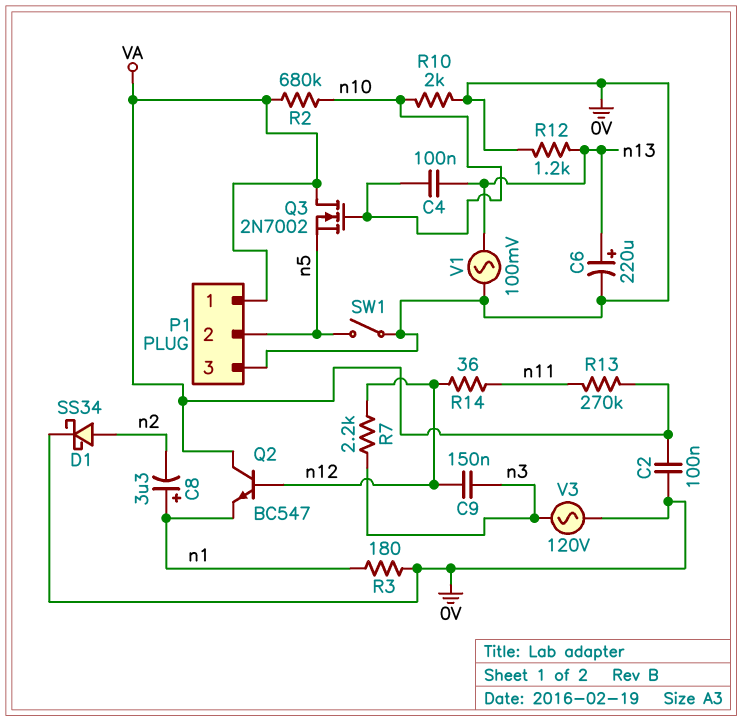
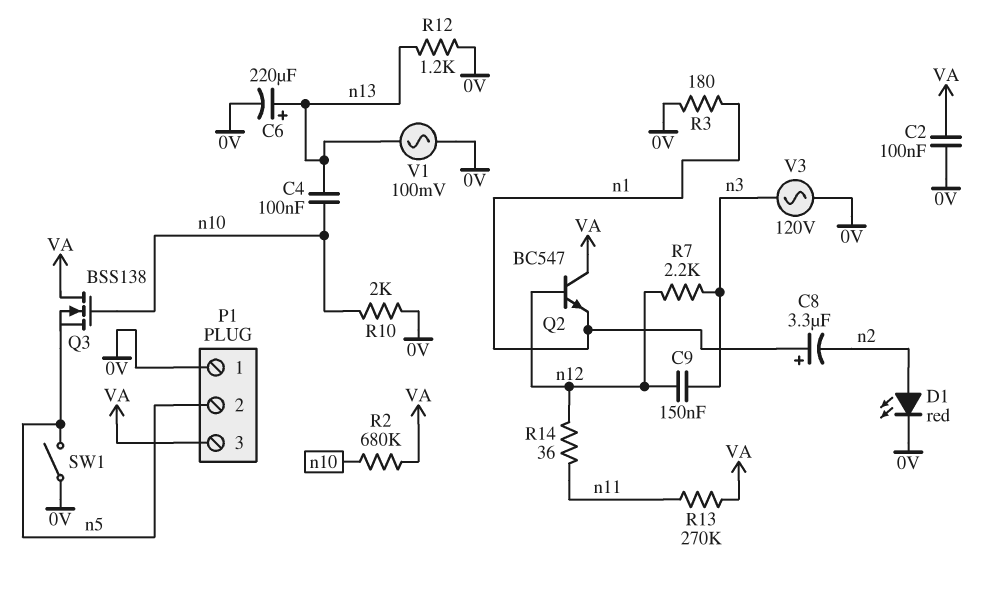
D1: schottky SS34 (A n2, K 0V) -> LED red (A n2, K 0V)
P1 pin 1: VA -> 0V
P1 pin 3: 0V -> VA
Q3: NMOS 2N7002 (G n10, D VA, S n5) -> NMOS BSS138 (G n10, D VA, S n5)

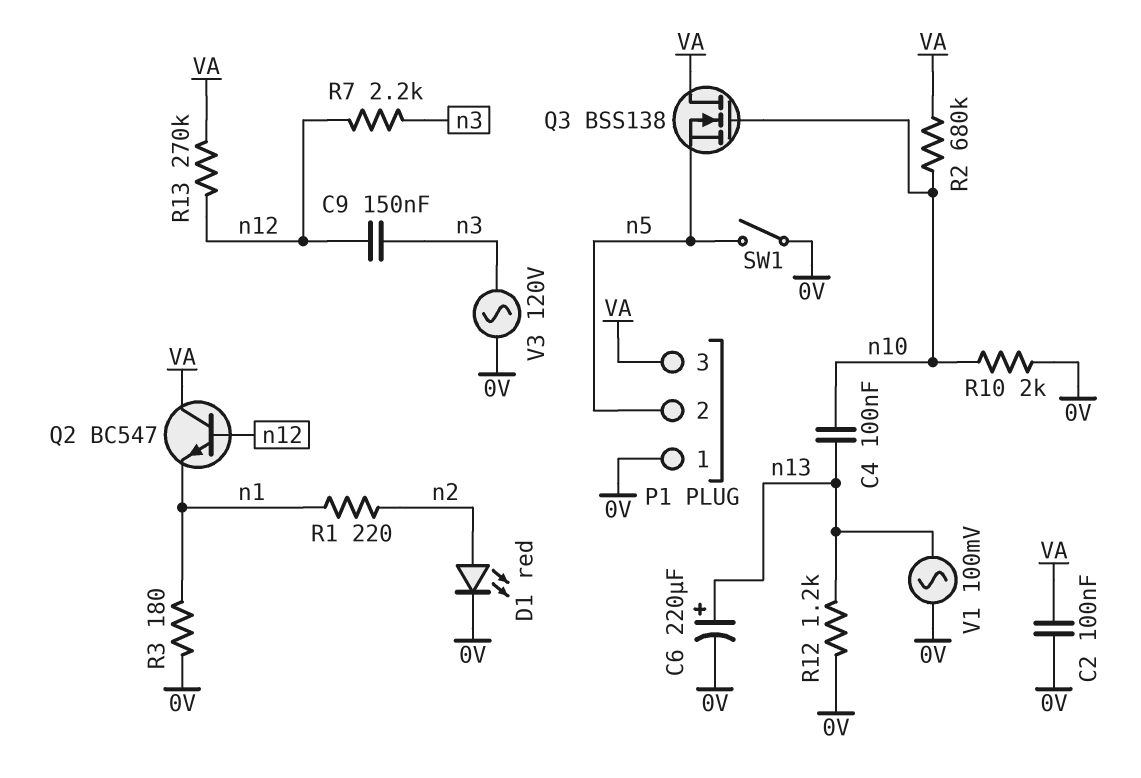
C8: 3.3uF (plus n1, minus n2) -> none
R1: none -> 220 (n1, n2)
R13: 270k (VA, n11) -> 270k (VA, n12)
R14: 36 (n11, n12) -> none

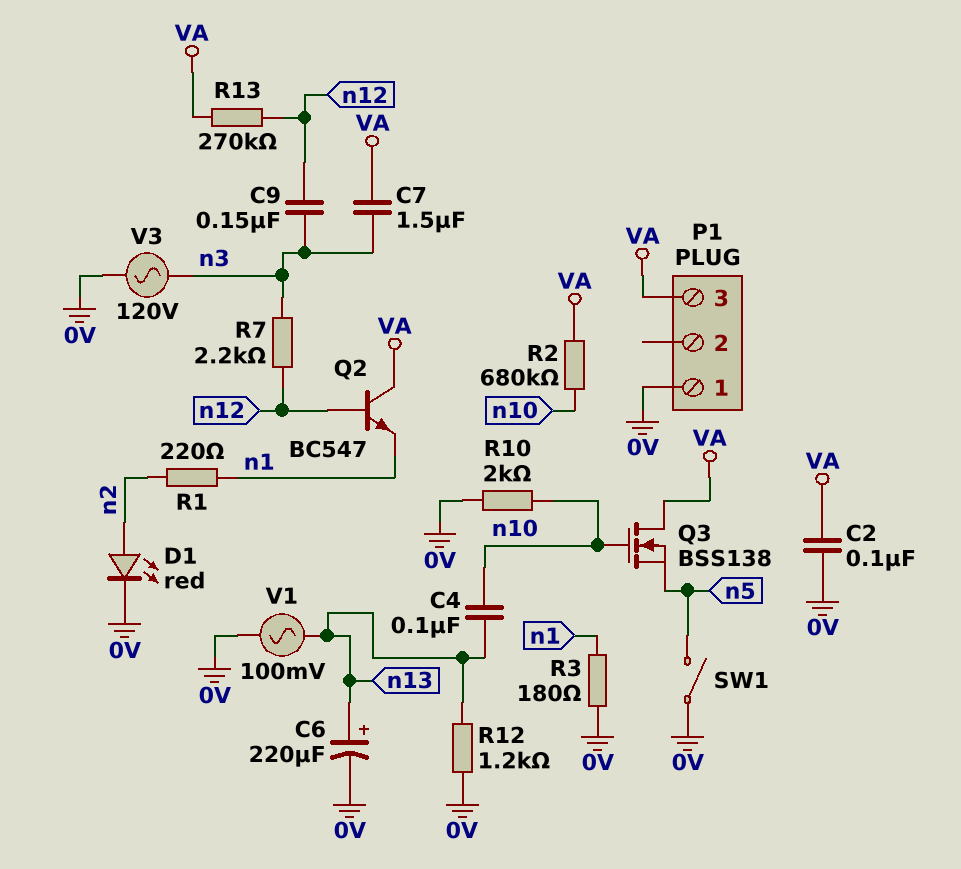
C7: none -> 1.5uF (VA, n3)
P1 pin 2: n5 -> none

